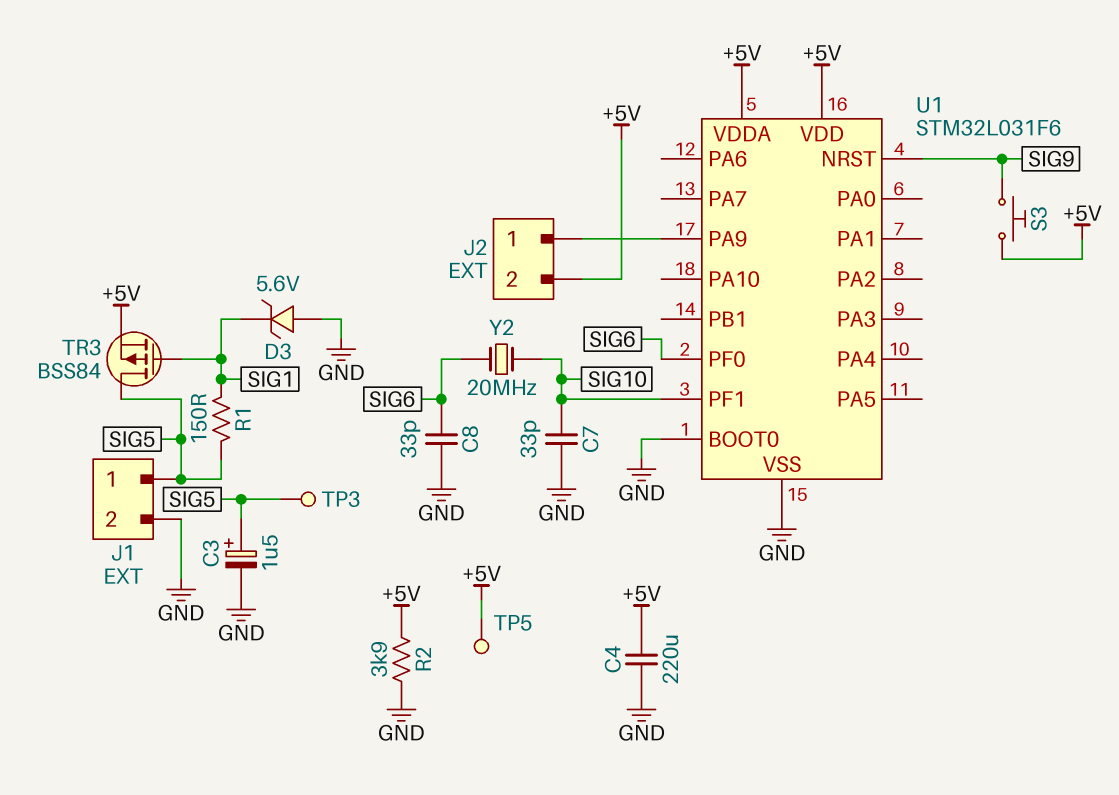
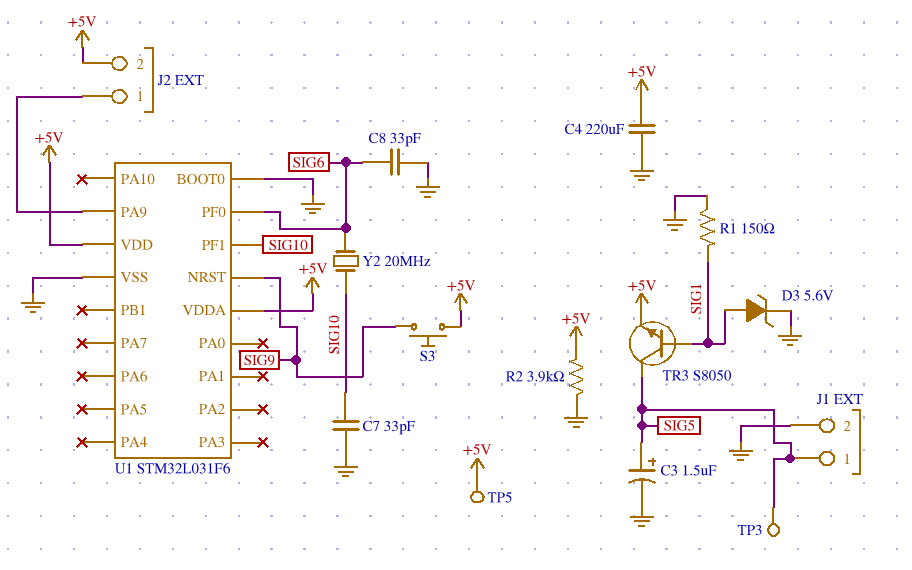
D3: zener 5.6V (A GND, K SIG1) -> zener 5.6V (A SIG1, K GND)
R1: 150 (SIG1, SIG5) -> 150 (GND, SIG1)
TR3: PMOS BSS84 (G SIG1, D SIG5, S +5V) -> NPN S8050 (B SIG1, C SIG5, E +5V)

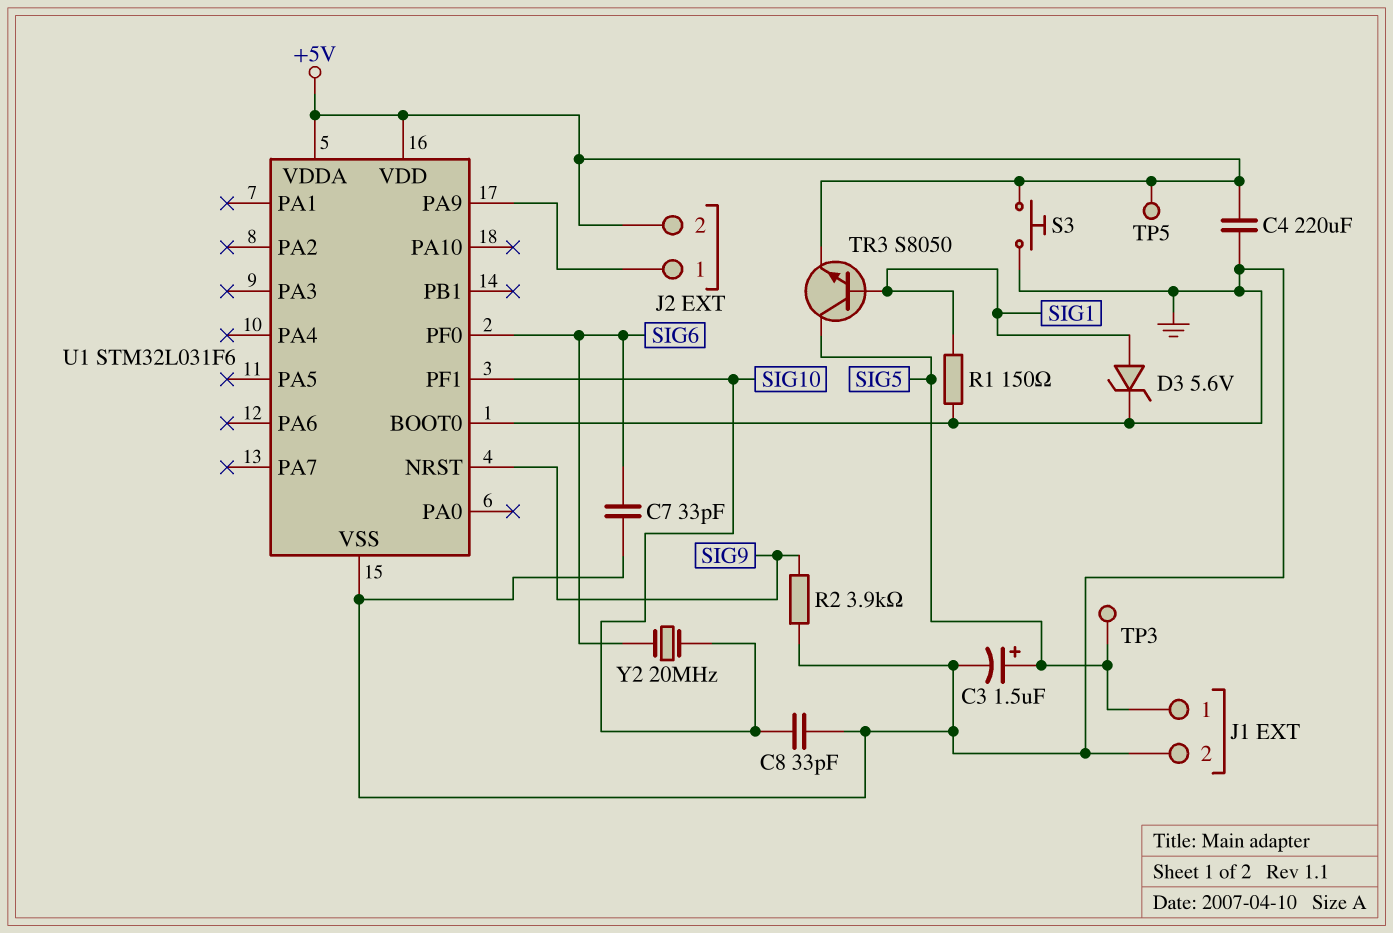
C7: 33pF (GND, SIG10) -> 33pF (GND, SIG6)
C8: 33pF (GND, SIG6) -> 33pF (GND, SIG10)
R2: 3.9k (+5V, GND) -> 3.9k (GND, SIG9)
S3: button (+5V, SIG9) -> button (+5V, GND)

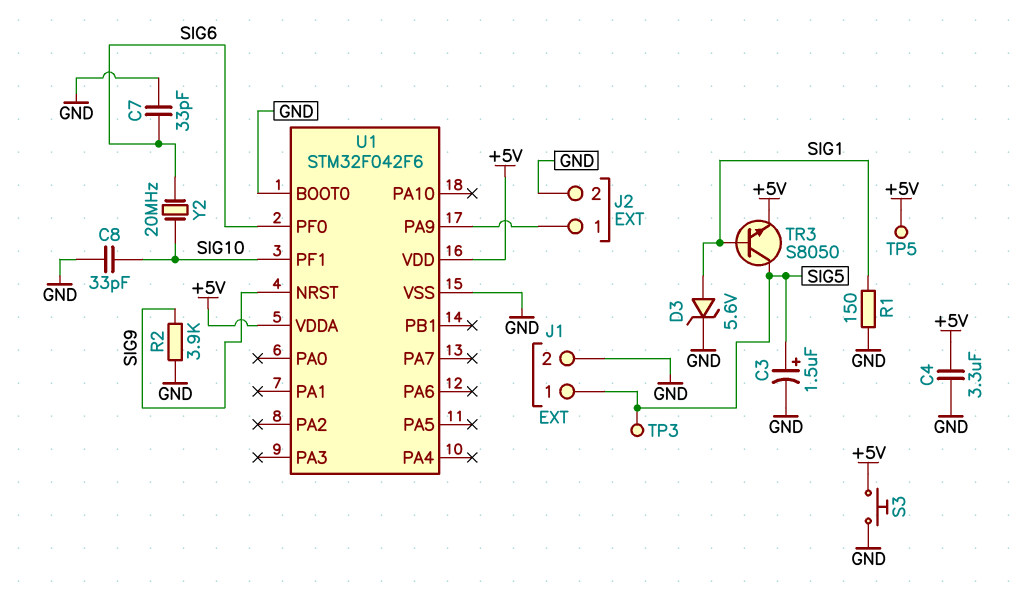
C4: 220uF (+5V, GND) -> 3.3uF (+5V, GND)
J2 pin 2: +5V -> GND
U1: STM32L031F6 -> STM32F042F6

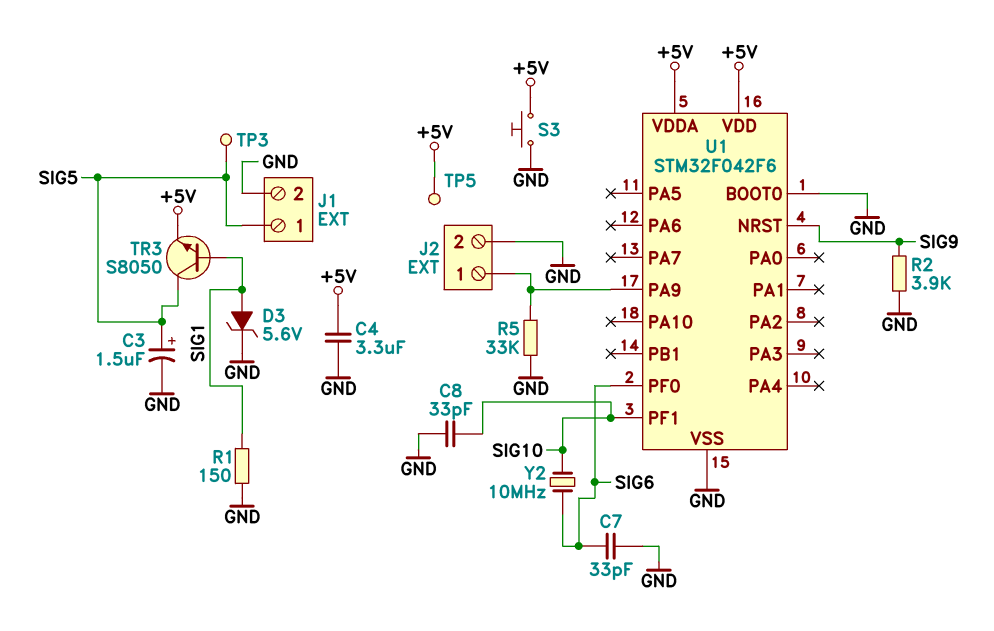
R5: none -> 33k (GND, J2/1)
Y2: 20MHz (SIG6, SIG10) -> 10MHz (SIG6, SIG10)

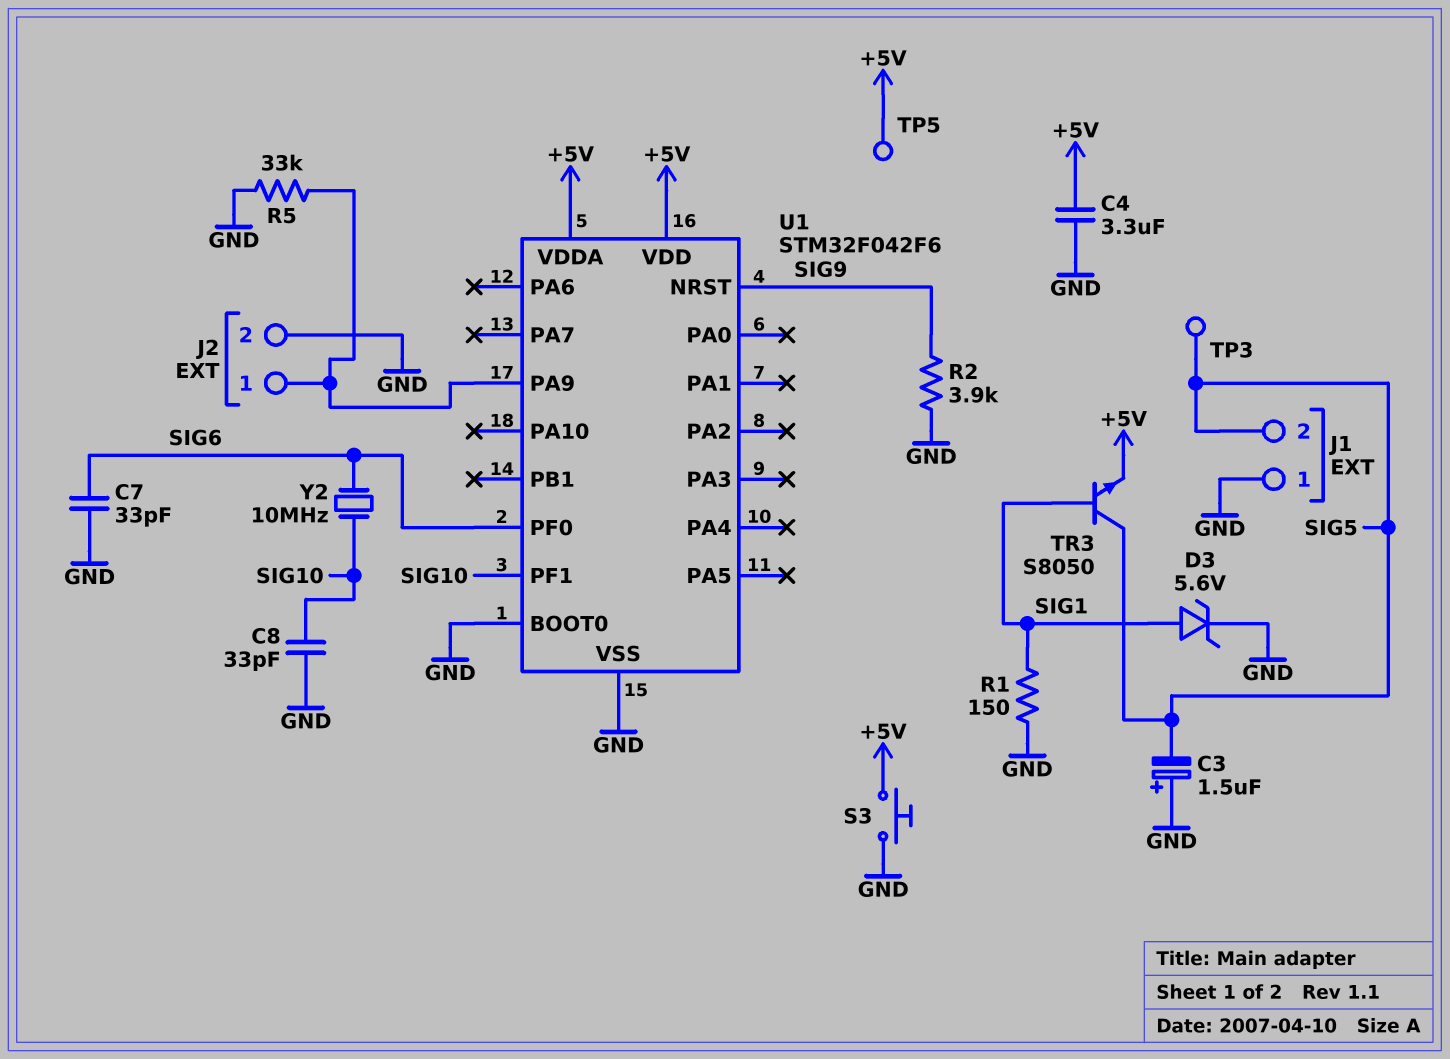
C3: 1.5uF (plus SIG5, minus GND) -> 1.5uF (plus GND, minus SIG5)
J1 pin 1: SIG5 -> GND
J1 pin 2: GND -> SIG5

